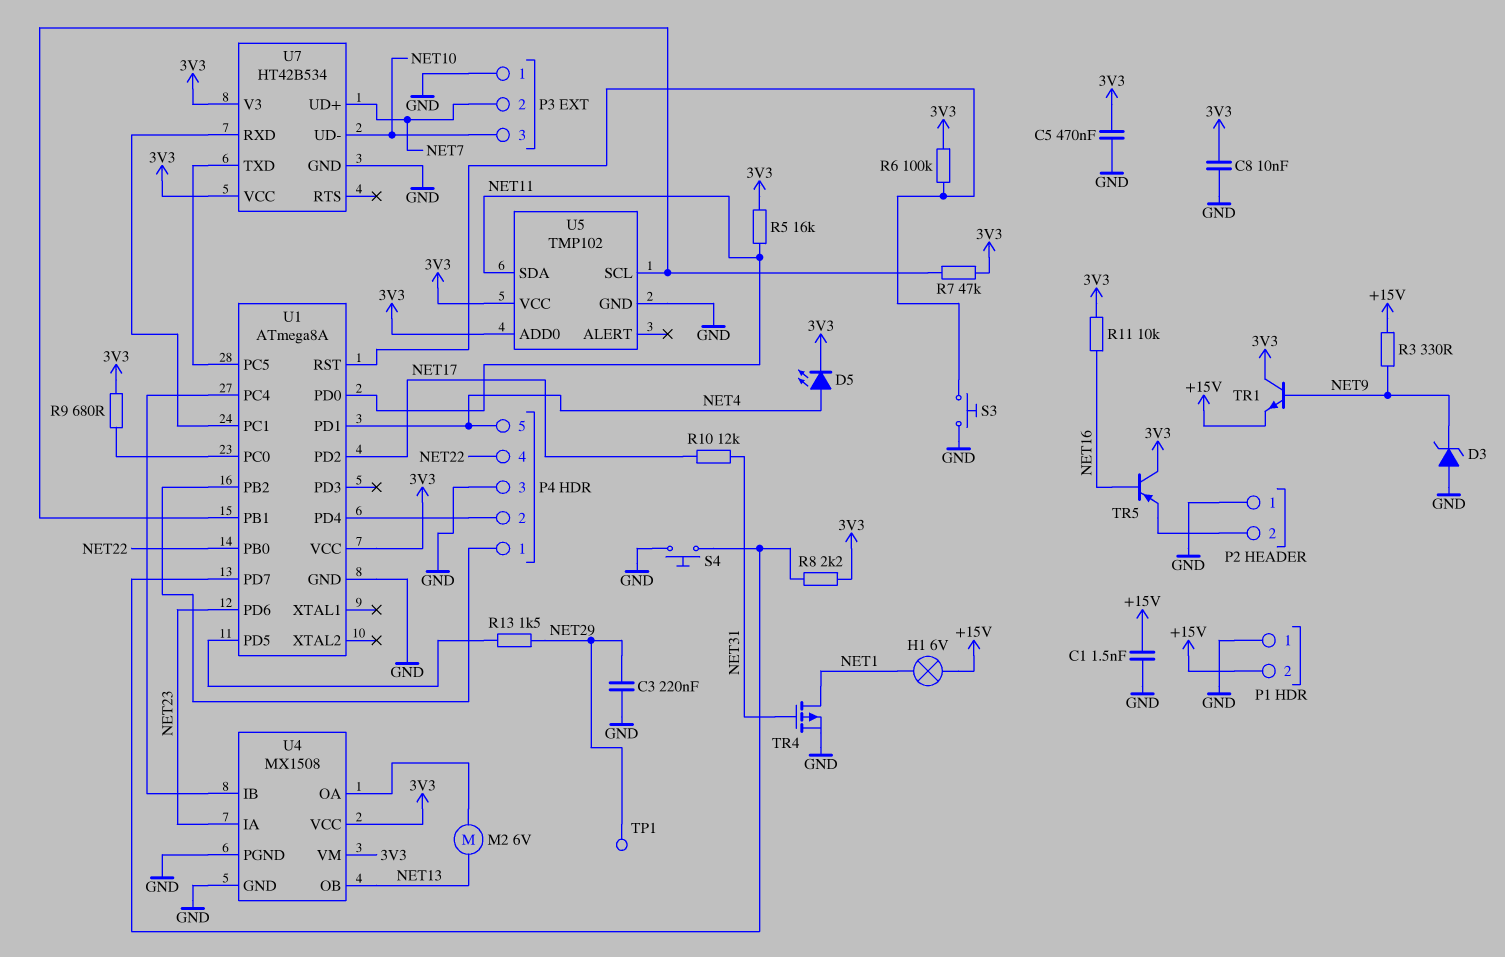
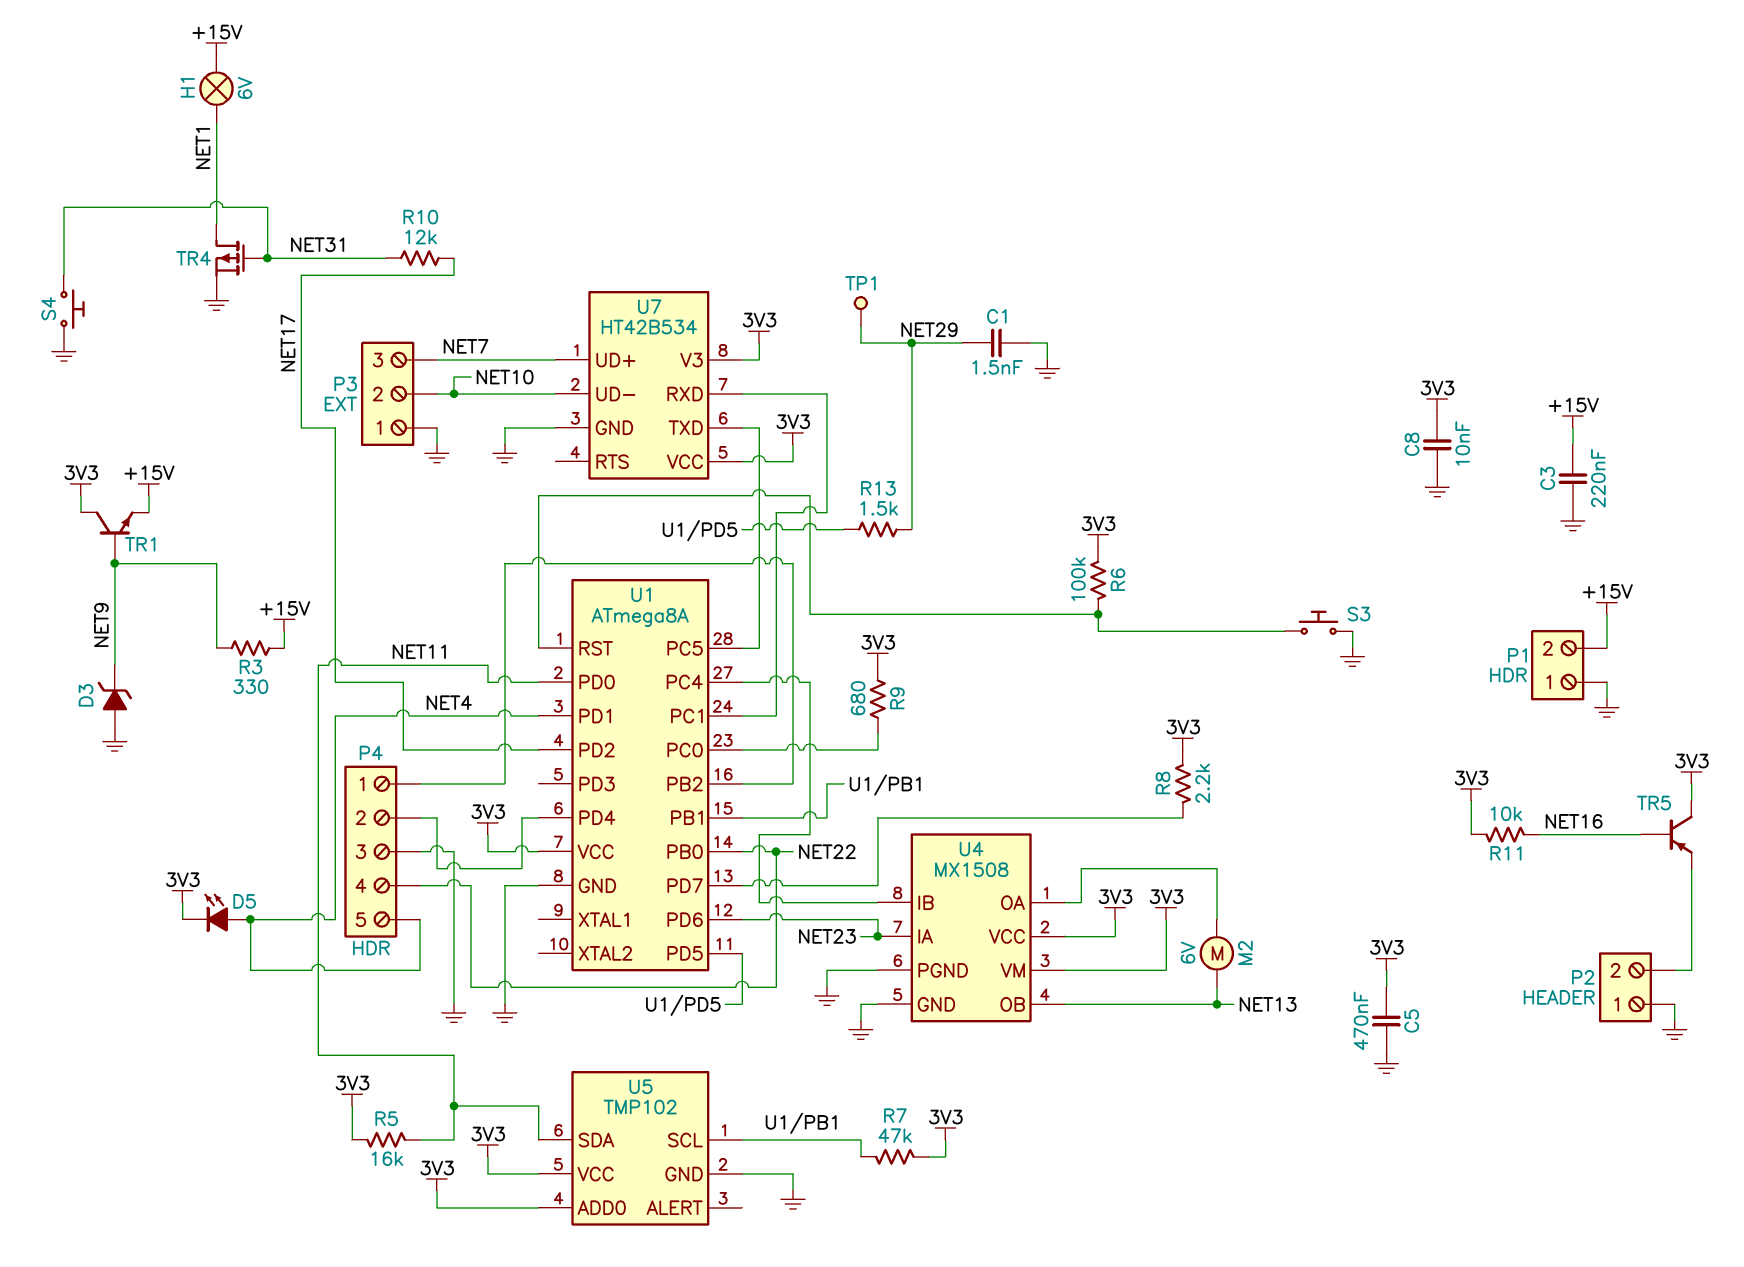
C1: 1.5nF (+15V, GND) -> 1.5nF (GND, NET29)
C3: 220nF (GND, NET29) -> 220nF (+15V, GND)
P3 pin 2: NET7 -> NET10
P3 pin 3: NET10 -> NET7
S4: button (GND, U1/PD7) -> button (GND, NET31)

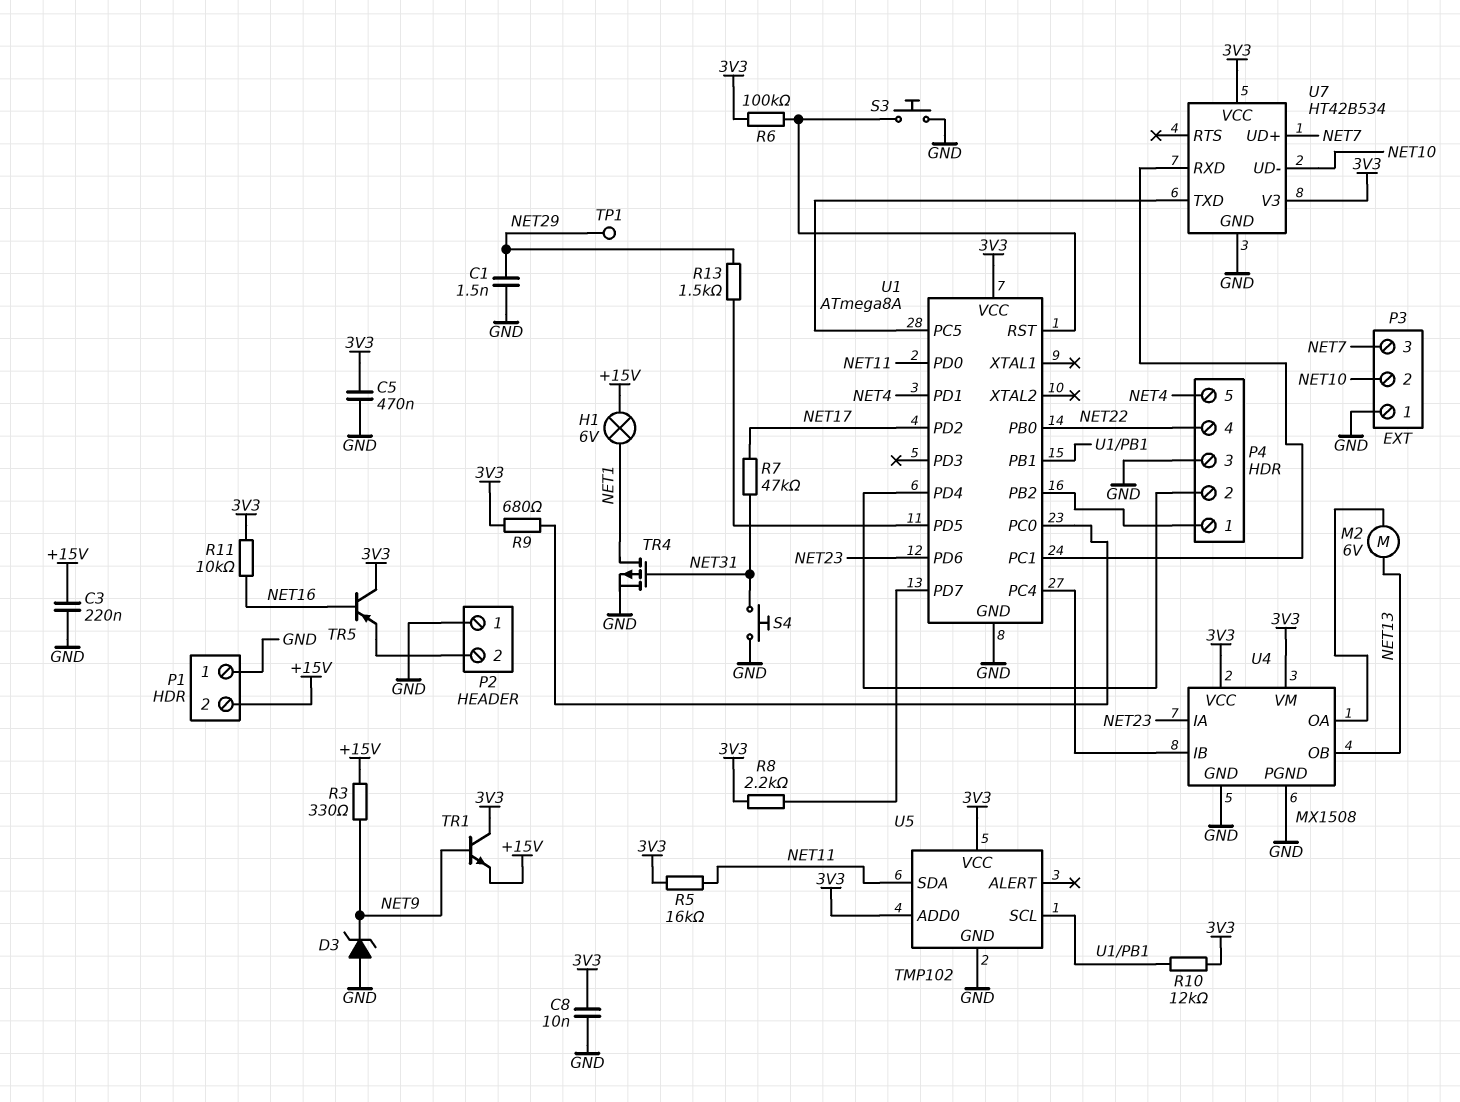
D5: LED (A NET4, K 3V3) -> none
R7: 47k (3V3, U1/PB1) -> 47k (NET17, NET31)
R10: 12k (NET17, NET31) -> 12k (3V3, U1/PB1)

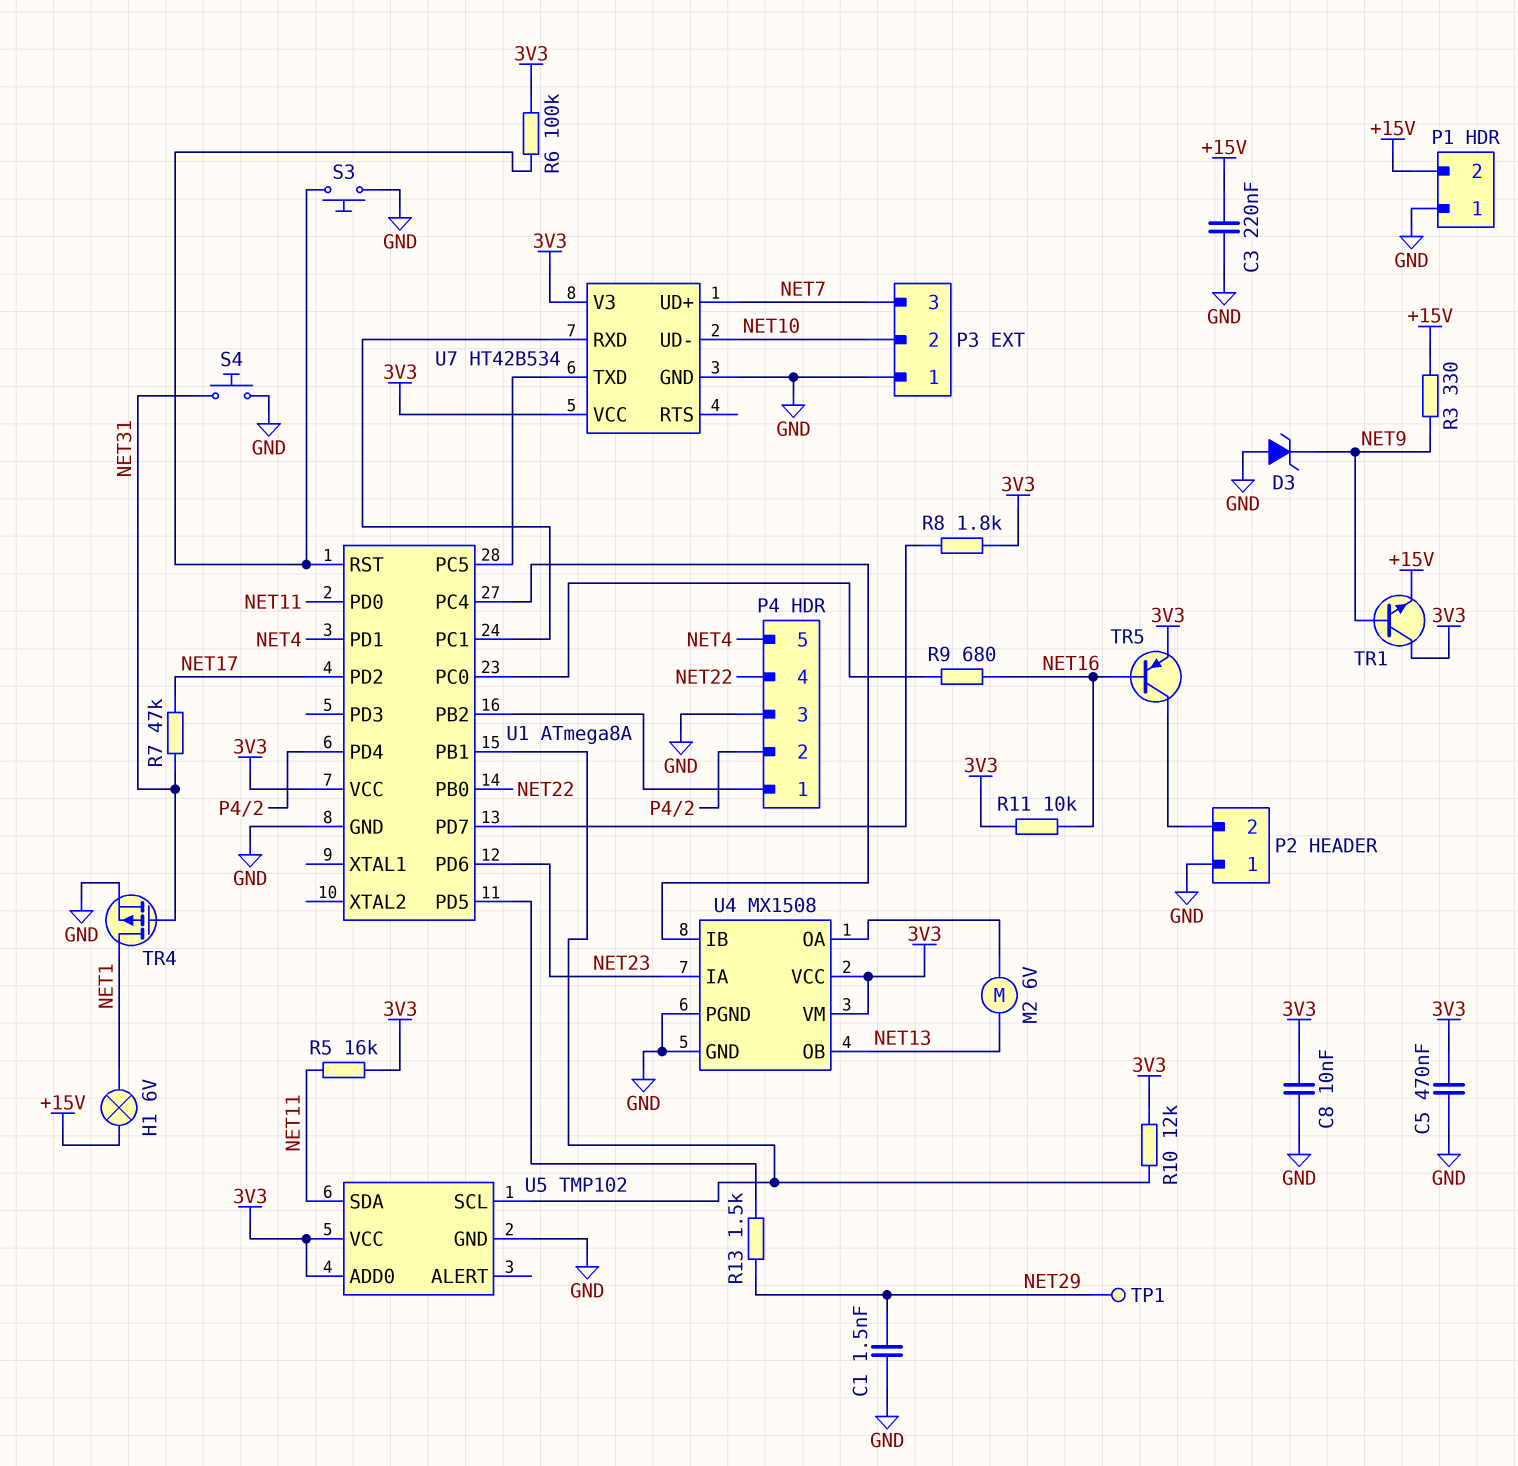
R8: 2.2k (3V3, U1/PD7) -> 1.8k (3V3, U1/PD7)
R9: 680 (3V3, U1/PC0) -> 680 (NET16, U1/PC0)
TR5: PNP (B NET16, C 3V3, E P2/2) -> PNP (B NET16, C P2/2, E 3V3)

